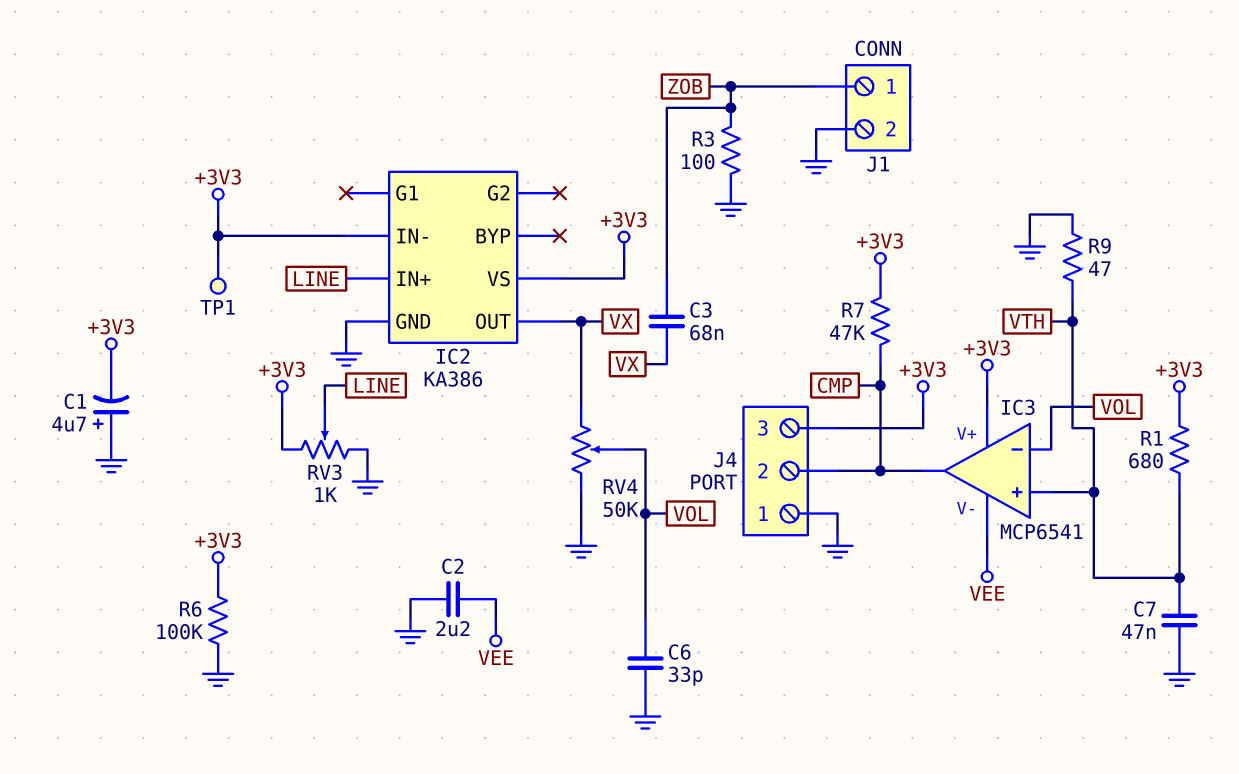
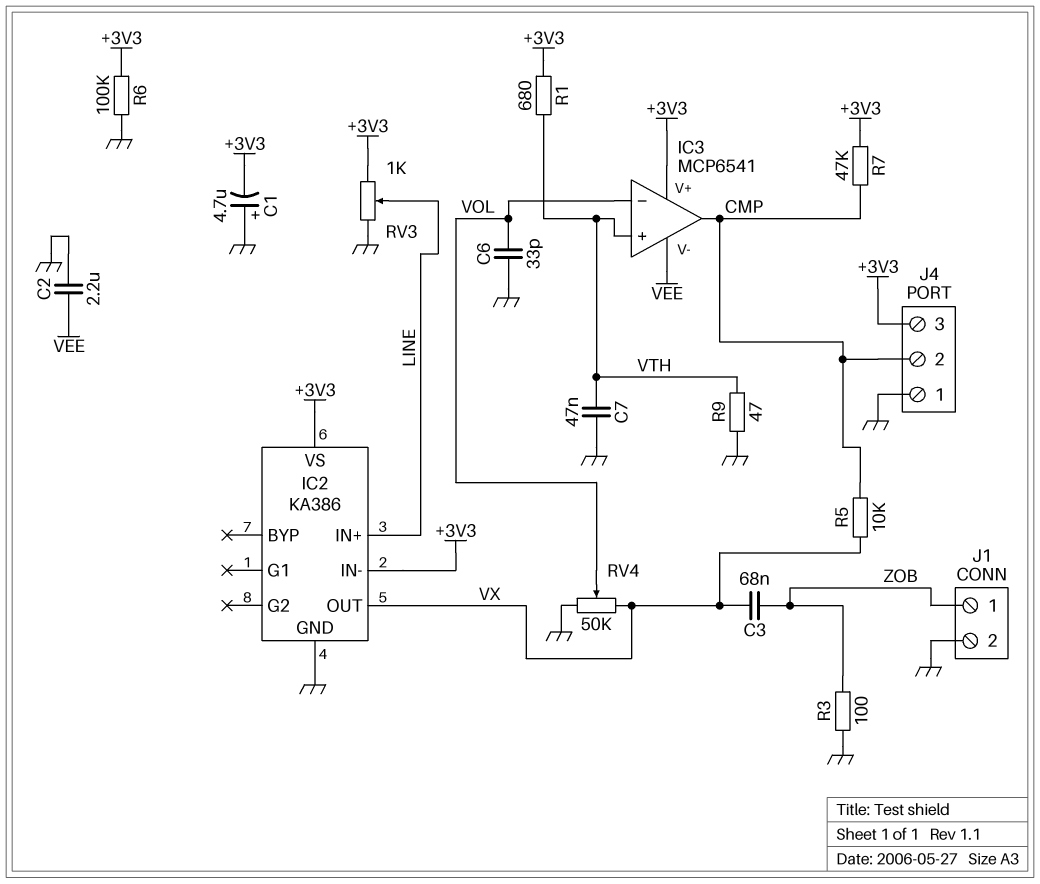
R5: none -> 10k (CMP, VX)
TP1: test point (+3V3) -> none

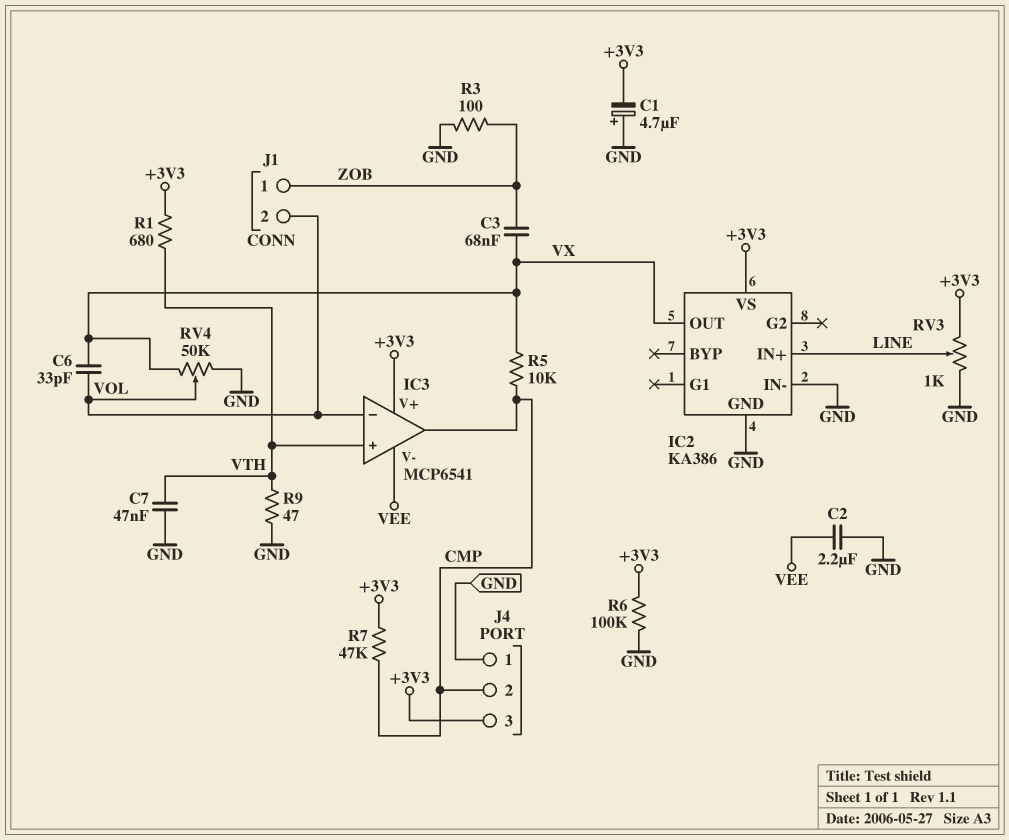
C6: 33pF (GND, VOL) -> 33pF (VOL, VX)
IC2 pin IN-: +3V3 -> GND
J1 pin 2: GND -> VOL

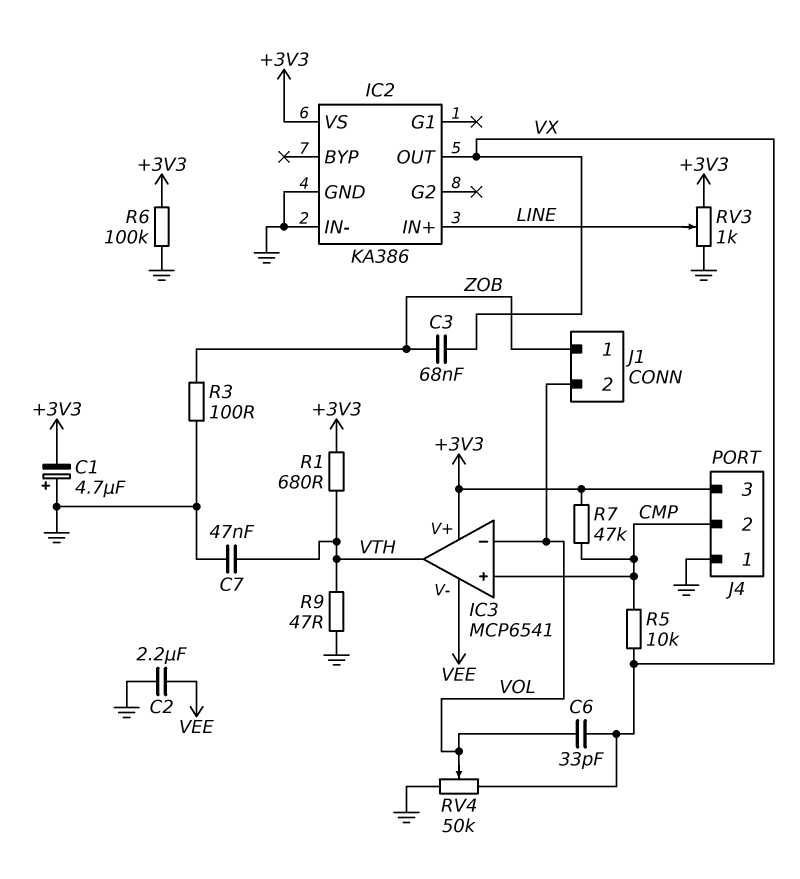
IC3 pin in+: VTH -> CMP
IC3 pin out: CMP -> VTH

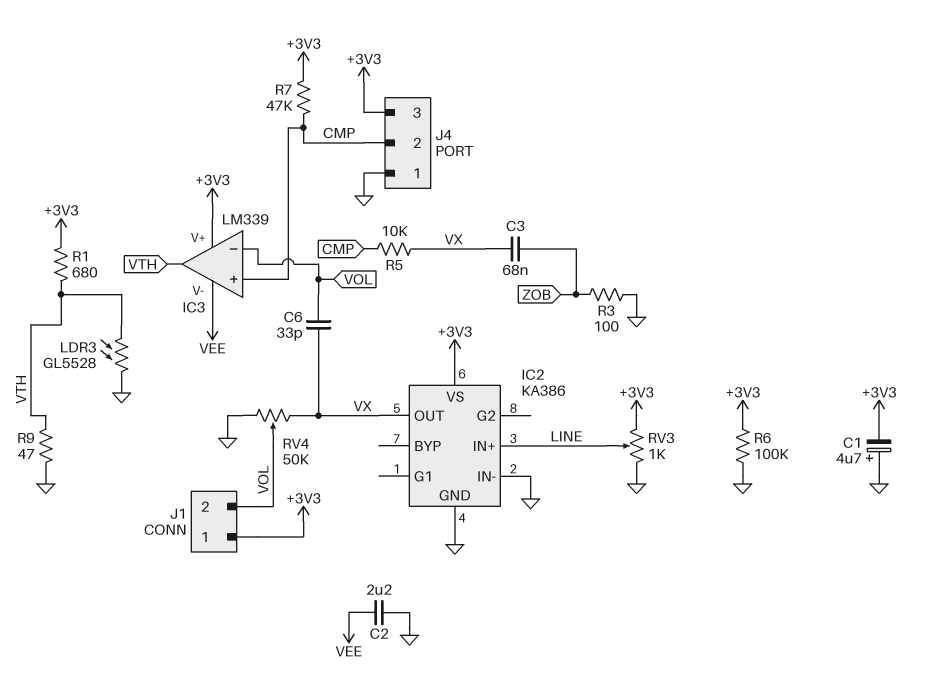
C7: 47nF (GND, VTH) -> none
IC3: MCP6541 -> LM339
J1 pin 1: ZOB -> +3V3
LDR3: none -> GL5528 (GND, VTH)

